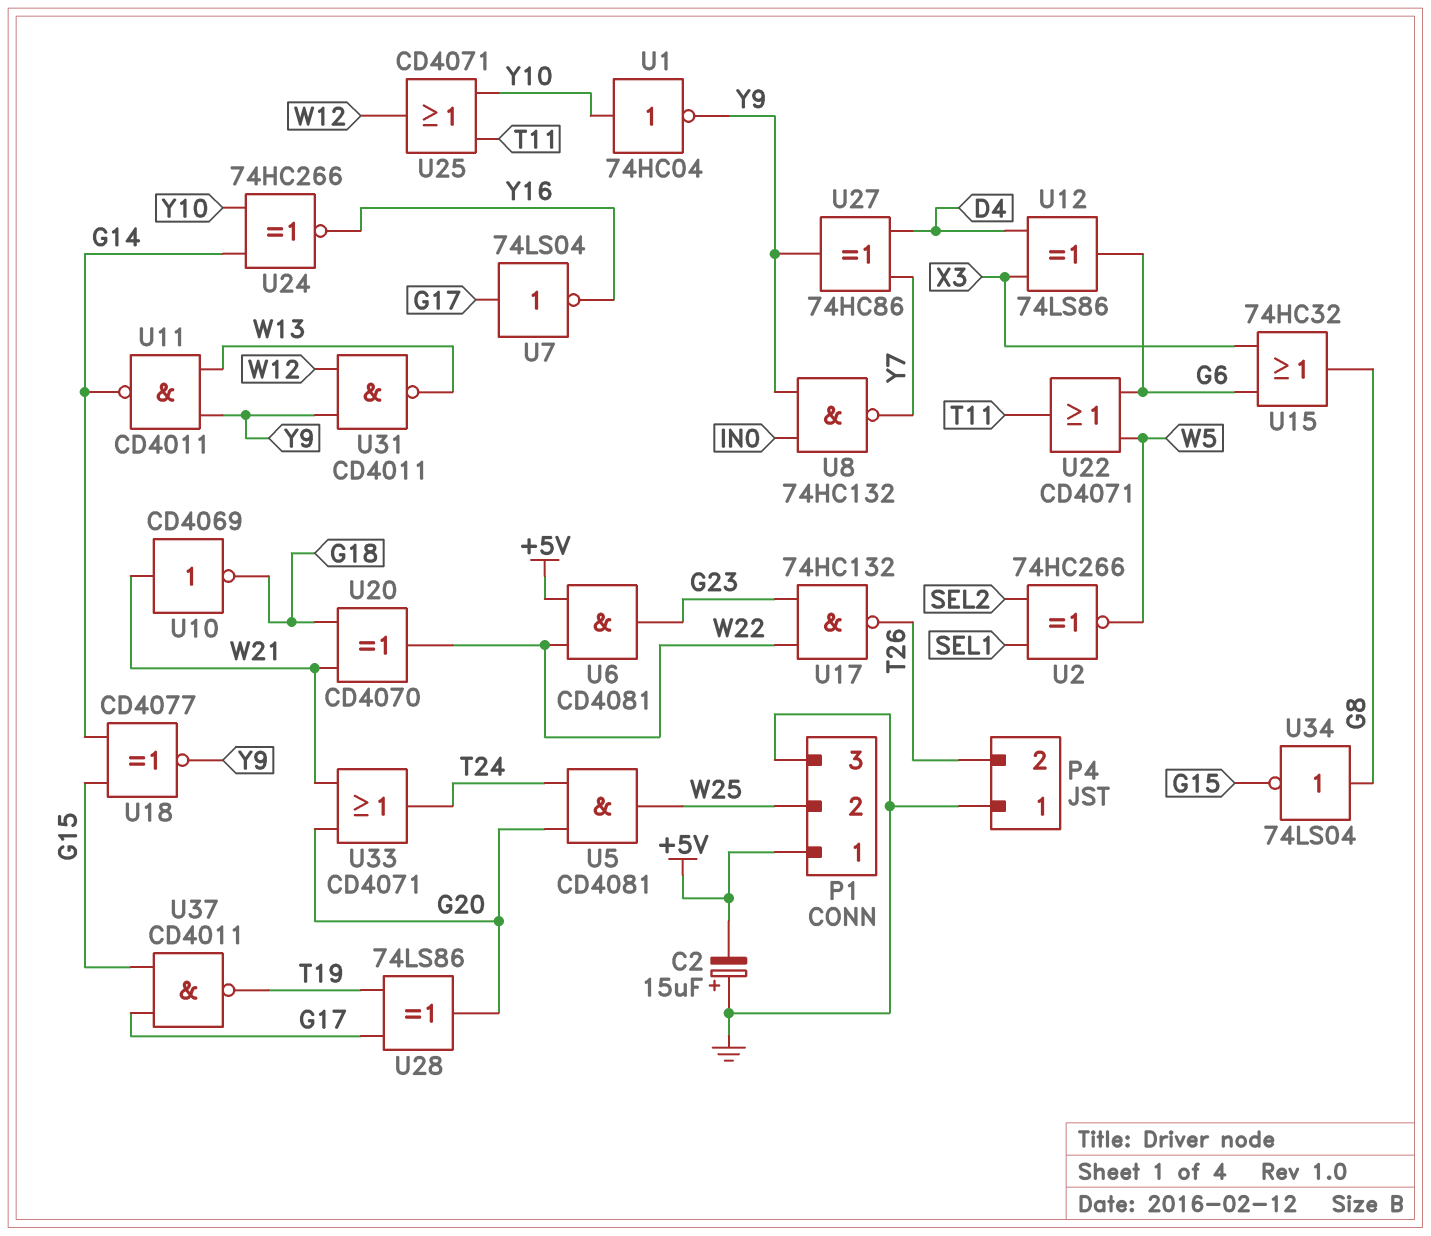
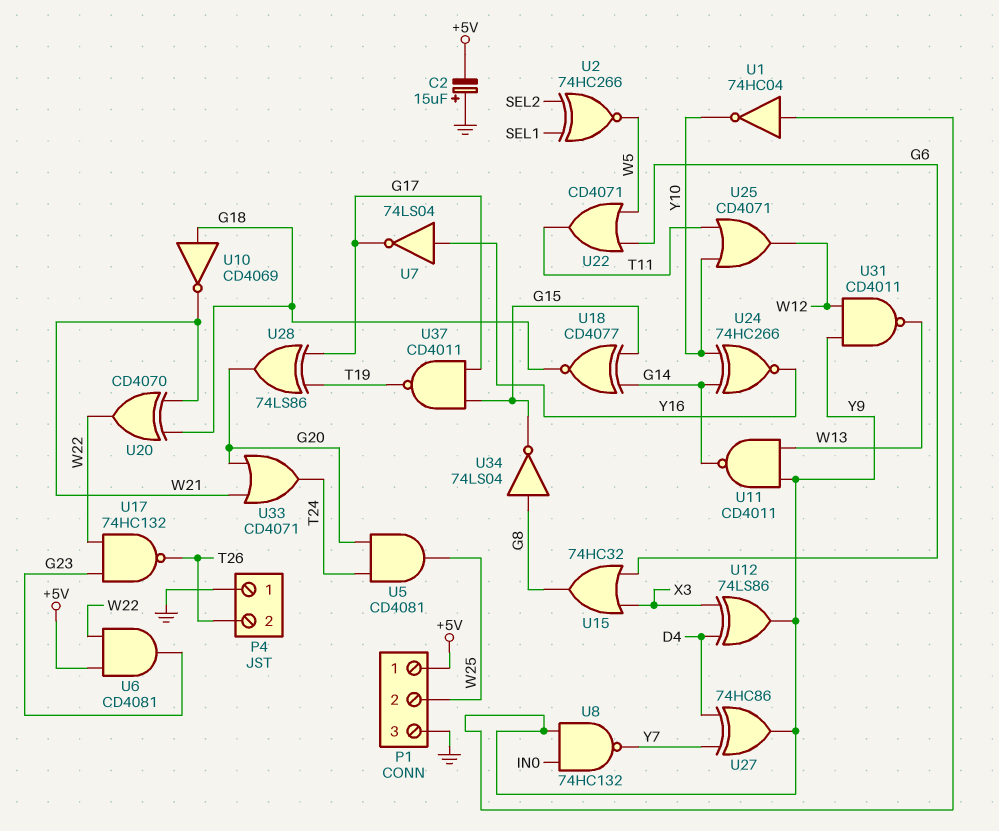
U1: NOT 74HC04 (in Y10, out Y9) -> NOT 74HC04 (in Y9, out Y10)
U7: NOT 74LS04 (in G17, out Y16) -> NOT 74LS04 (in Y16, out G17)
U10: NOT CD4069 (in W21, out G18) -> NOT CD4069 (in G18, out W21)
U12: XOR 74LS86 (in D4, in X3, out G6) -> XOR 74LS86 (in D4, in X3, out Y9)
U18: XNOR CD4077 (in G14, in G15, out Y9) -> XNOR CD4077 (in G14, in G15, out G18)

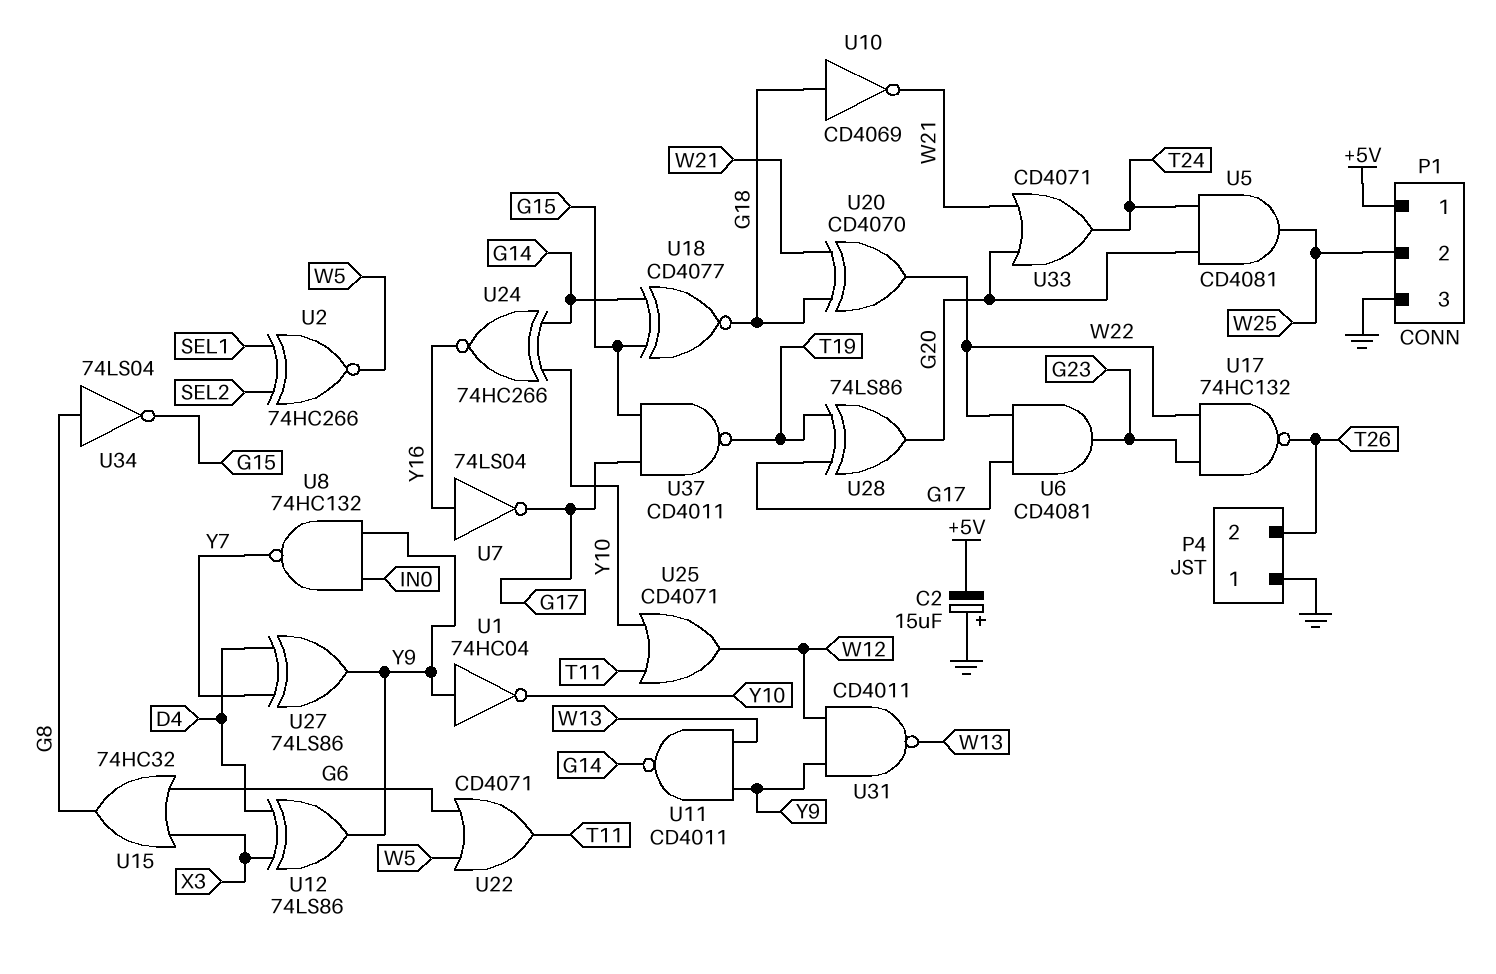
U6: AND CD4081 (in +5V, in W22, out G23) -> AND CD4081 (in G17, in W22, out G23)
U27: XOR 74HC86 (in D4, in Y7, out Y9) -> XOR 74LS86 (in D4, in Y7, out Y9)

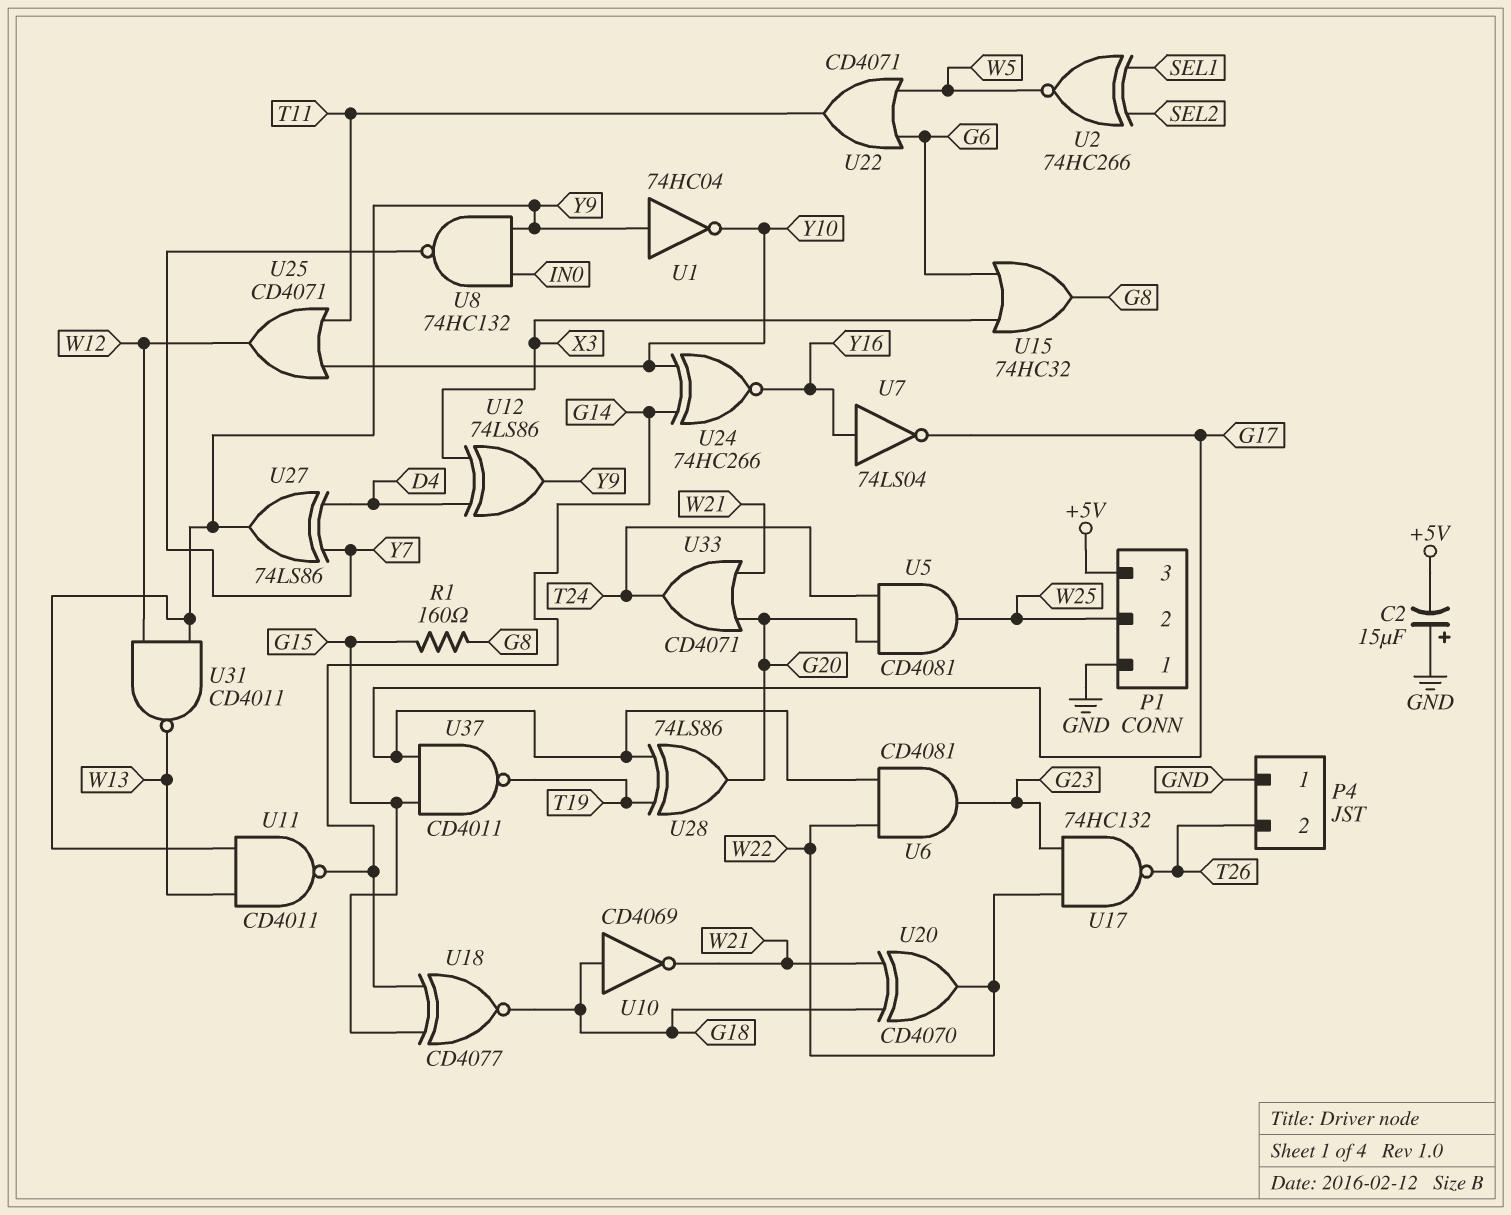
P1 pin 1: +5V -> GND
P1 pin 3: GND -> +5V
R1: none -> 160 (G8, G15)
U34: NOT 74LS04 (in G8, out G15) -> none

